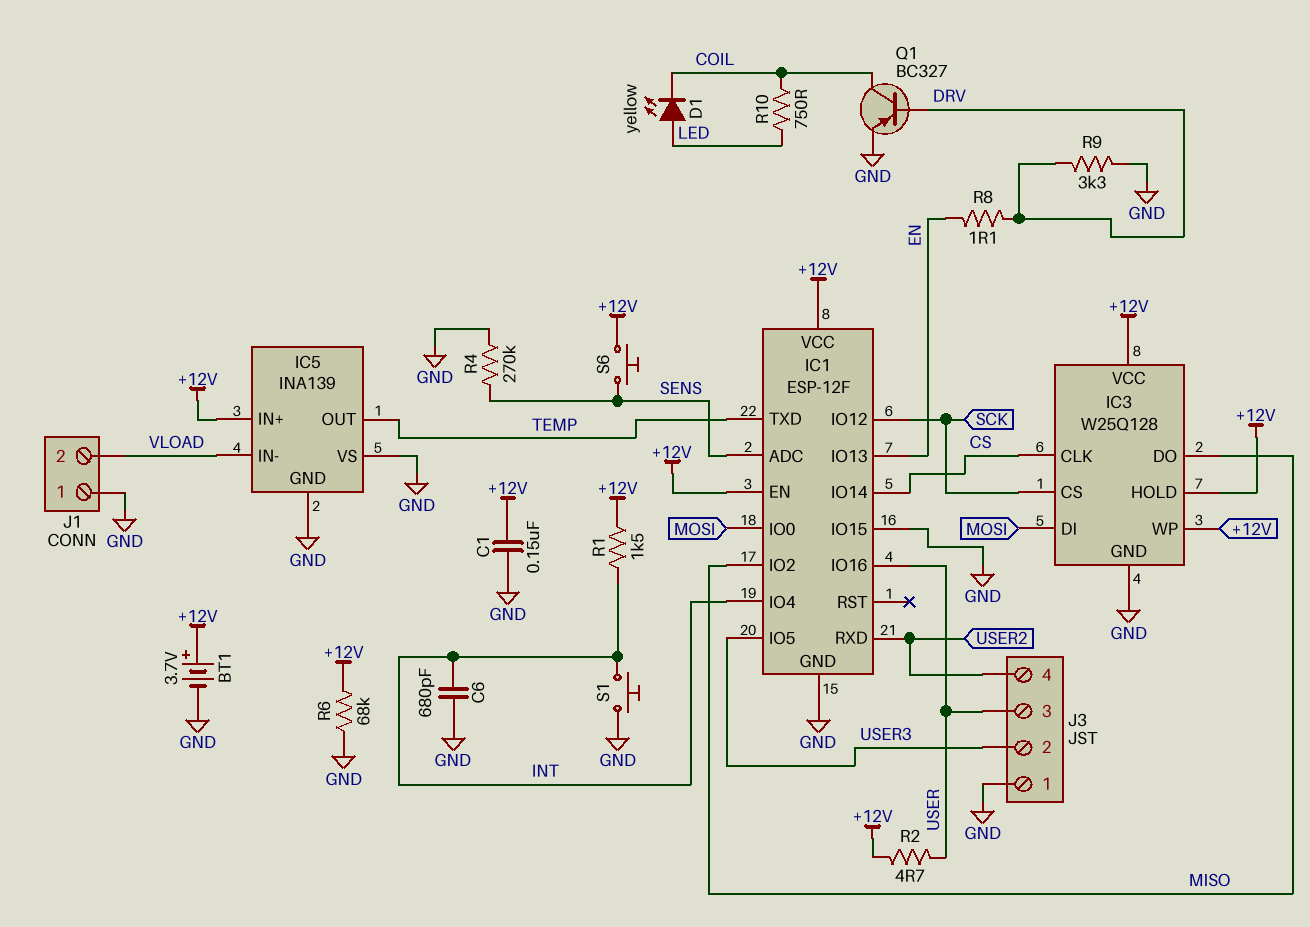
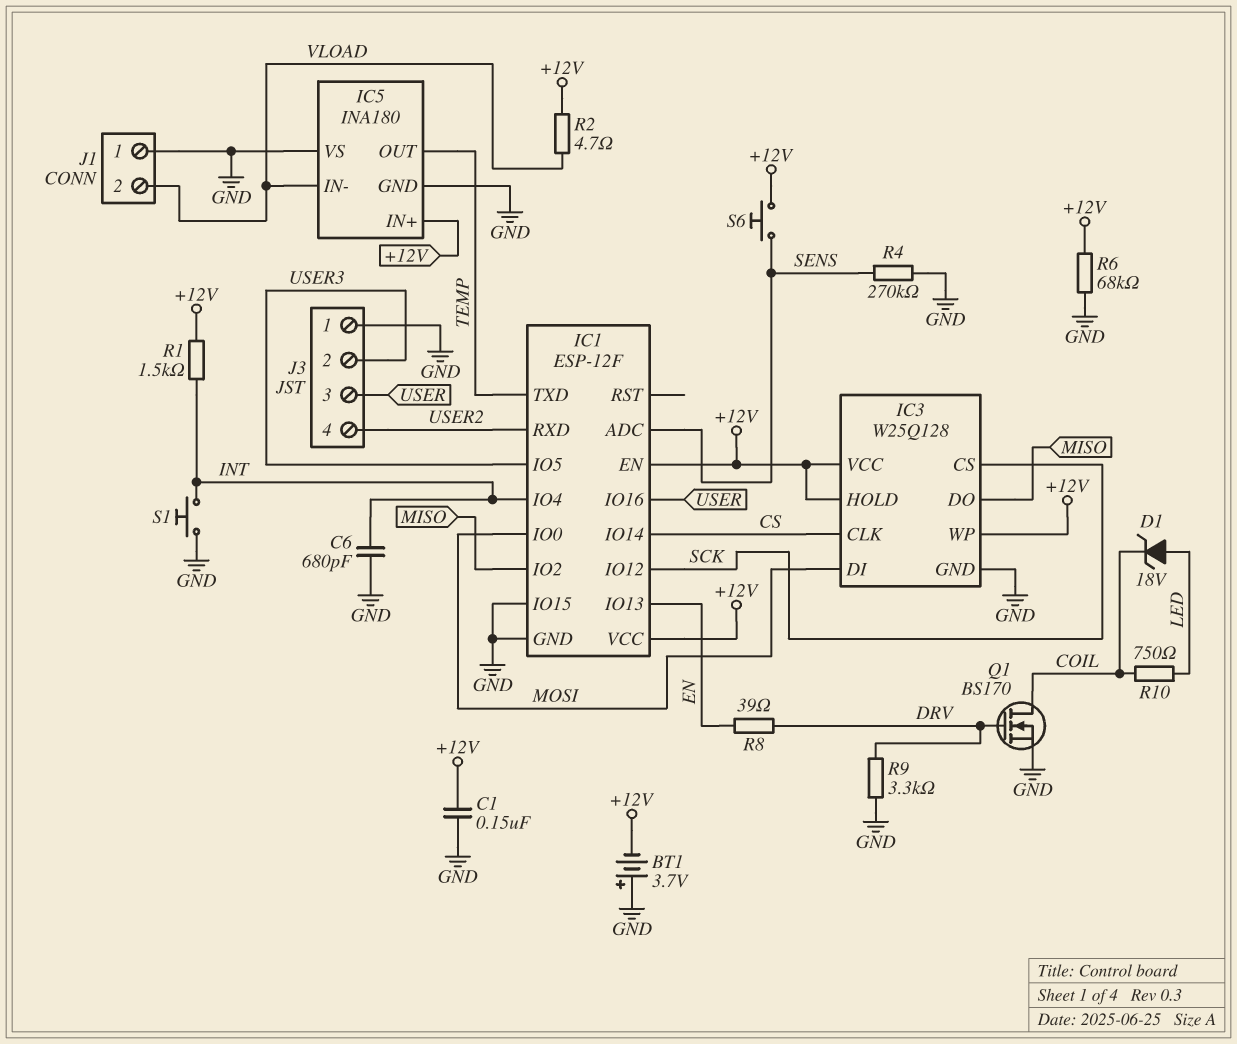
BT1: 3.7V (plus +12V, minus GND) -> 3.7V (plus GND, minus +12V)
D1: LED yellow (A LED, K COIL) -> zener 18V (A LED, K COIL)
IC5: INA139 -> INA180
Q1: PNP BC327 (B DRV, C COIL, E GND) -> NMOS BS170 (G DRV, D COIL, S GND)
R2: 4.7 (+12V, USER) -> 4.7 (+12V, VLOAD)
R8: 1.1 (DRV, EN) -> 39 (DRV, EN)

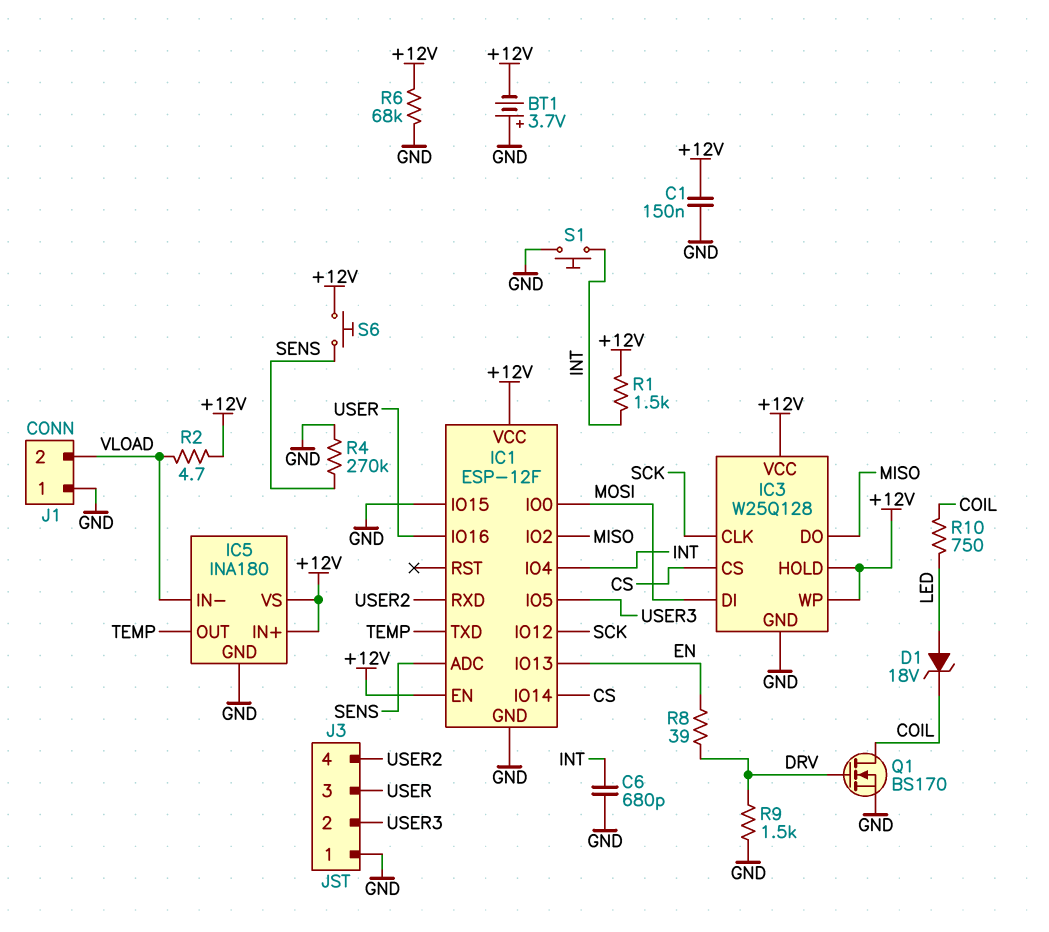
IC3 pin CLK: CS -> SCK
IC3 pin CS: SCK -> CS
IC5 pin VS: GND -> +12V
R9: 3.3k (DRV, GND) -> 1.5k (DRV, GND)

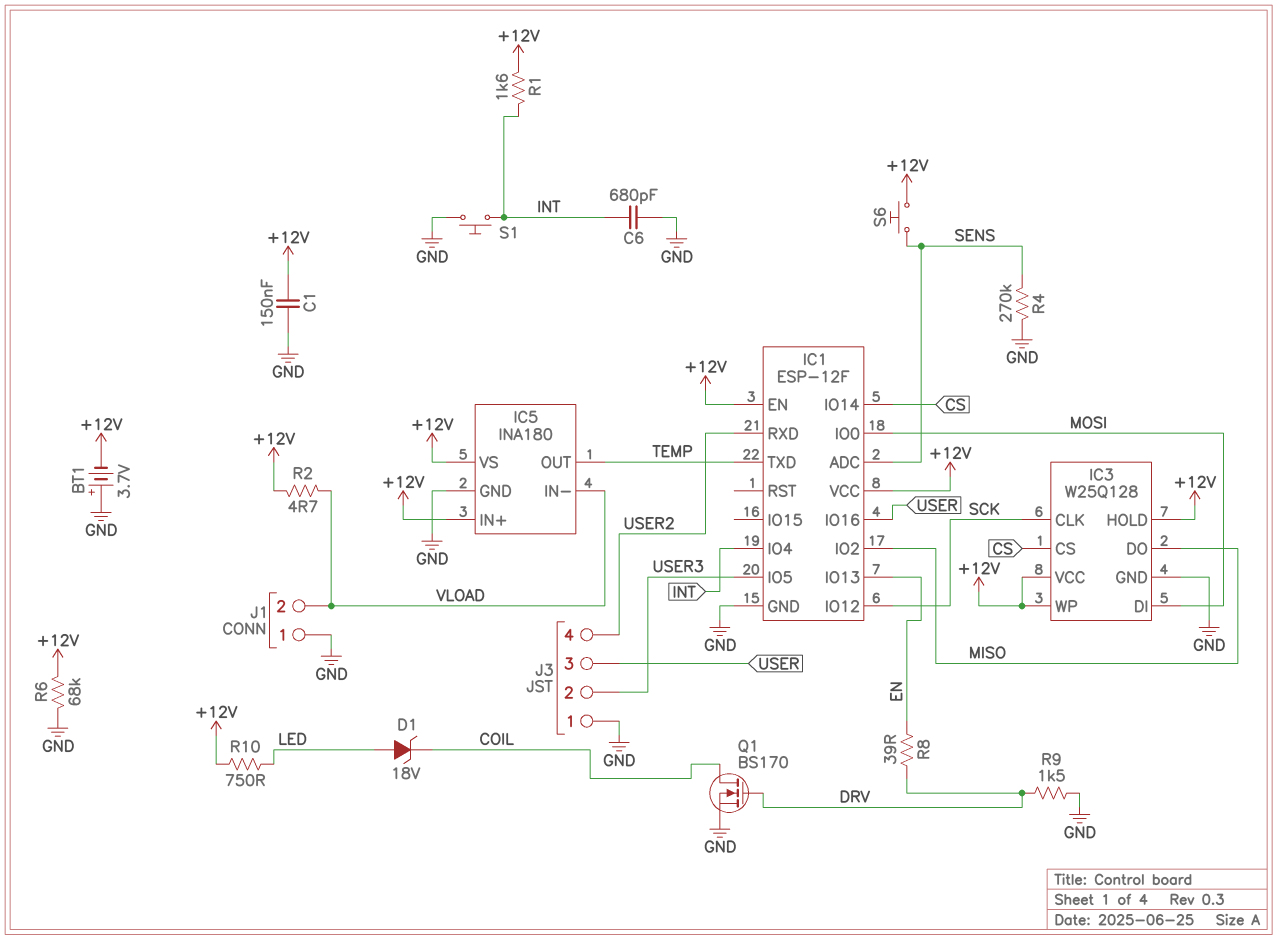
IC1 pin IO15: GND -> none
R1: 1.5k (+12V, INT) -> 1.6k (+12V, INT)
R10: 750 (COIL, LED) -> 750 (+12V, LED)

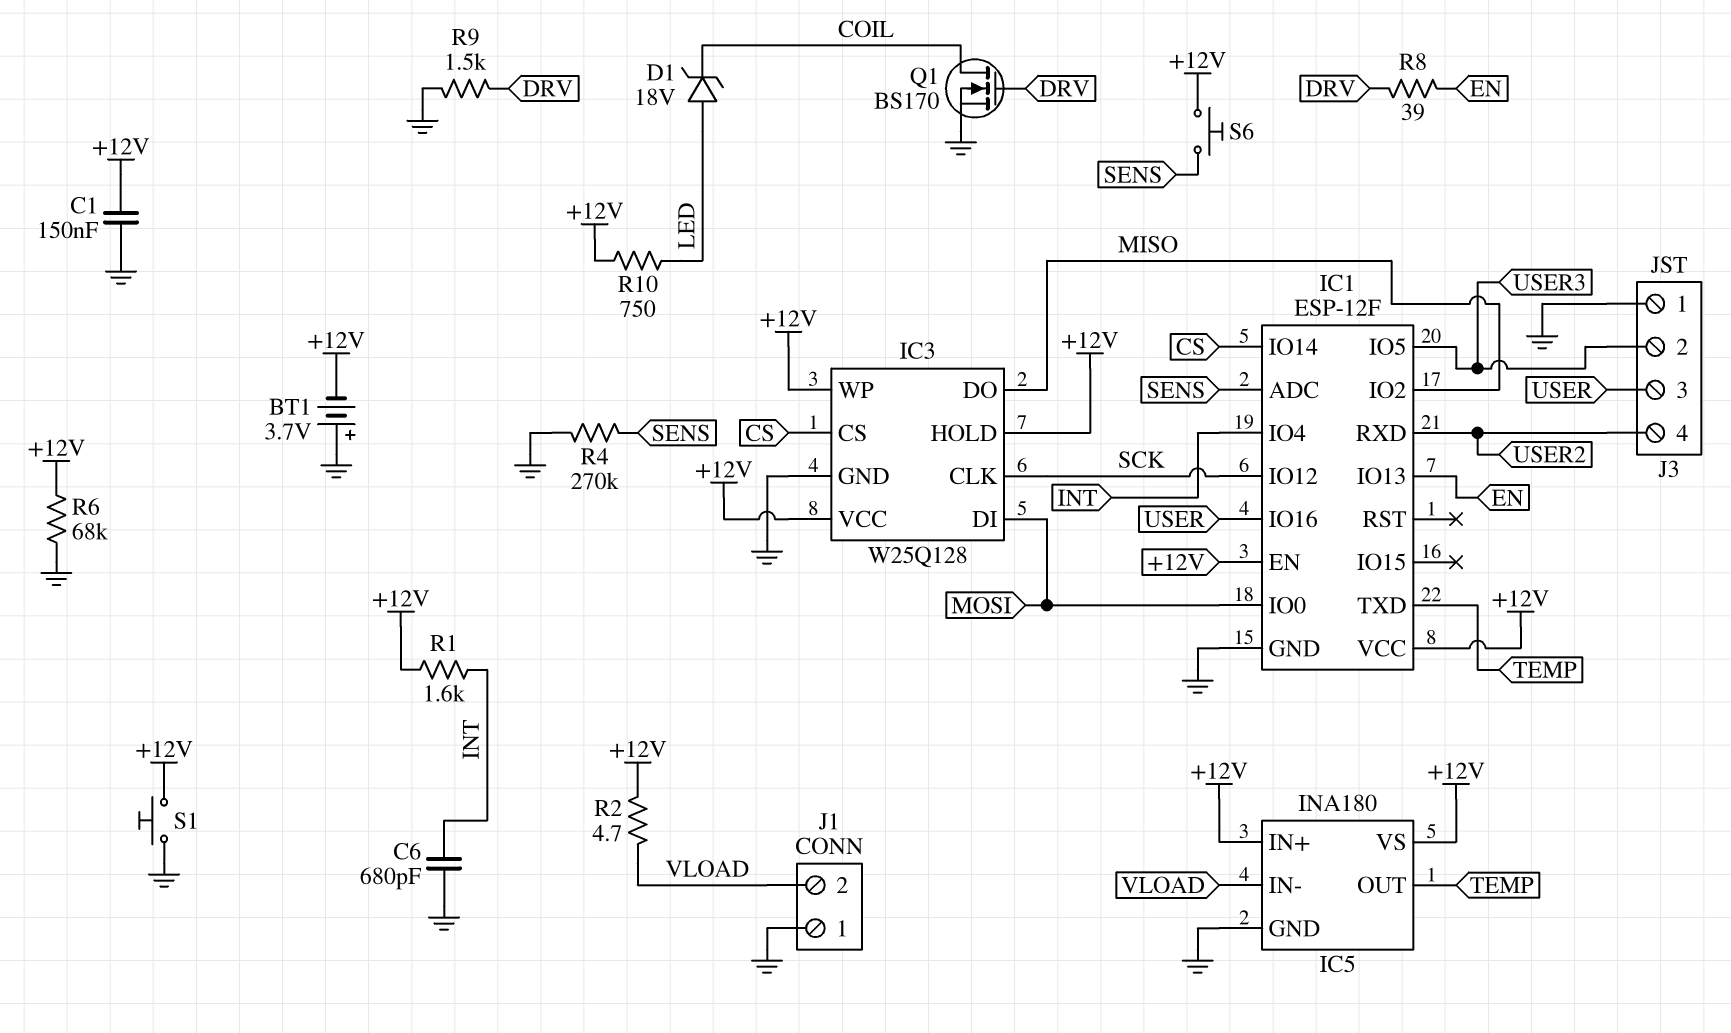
S1: button (GND, INT) -> button (+12V, GND)

